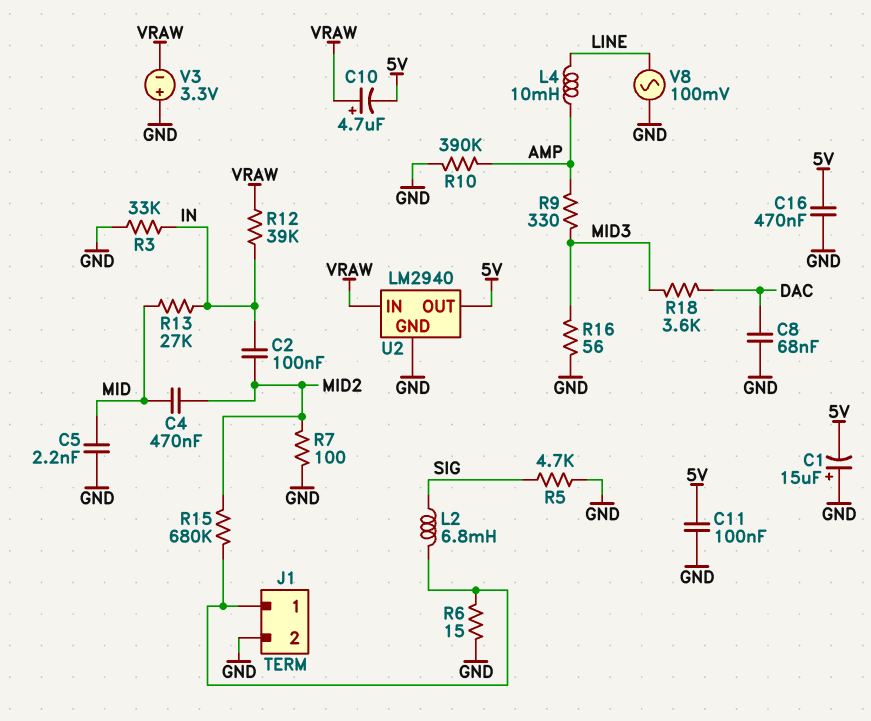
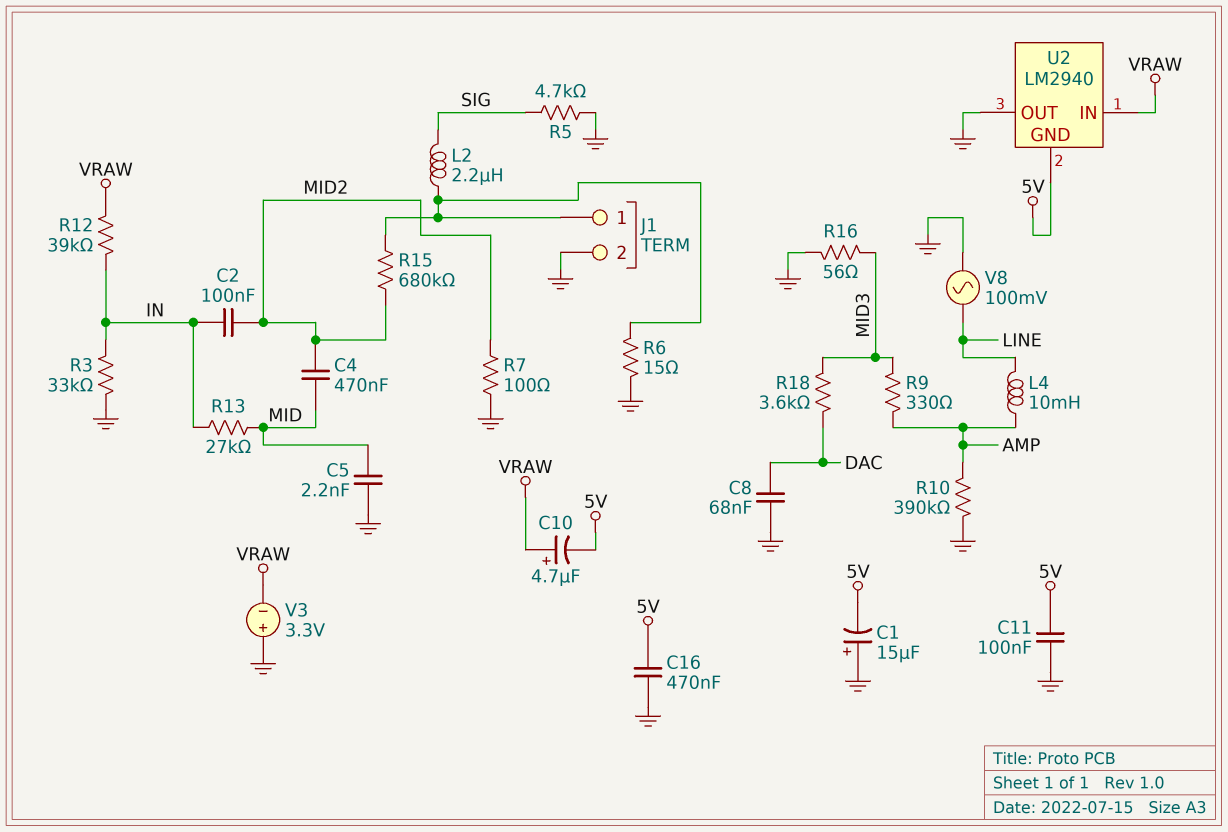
L2: 6.8mH (J1/1, SIG) -> 2.2uH (J1/1, SIG)
U2 pin GND: GND -> 5V
U2 pin OUT: 5V -> GND

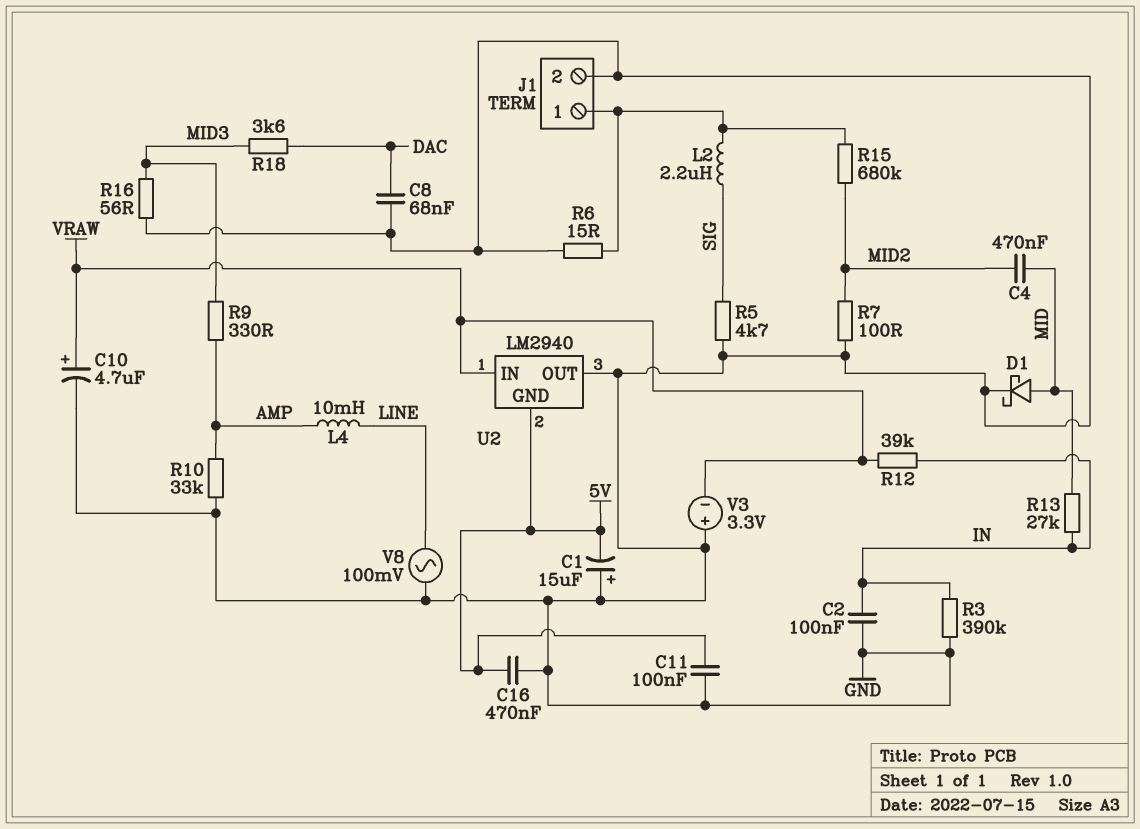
C2: 100nF (IN, MID2) -> 100nF (GND, IN)
C5: 2.2nF (GND, MID) -> none
C10: 4.7uF (plus VRAW, minus 5V) -> 4.7uF (plus VRAW, minus GND)
D1: none -> schottky (A MID, K GND)
R3: 33k (GND, IN) -> 390k (GND, IN)
R10: 390k (AMP, GND) -> 33k (AMP, GND)

